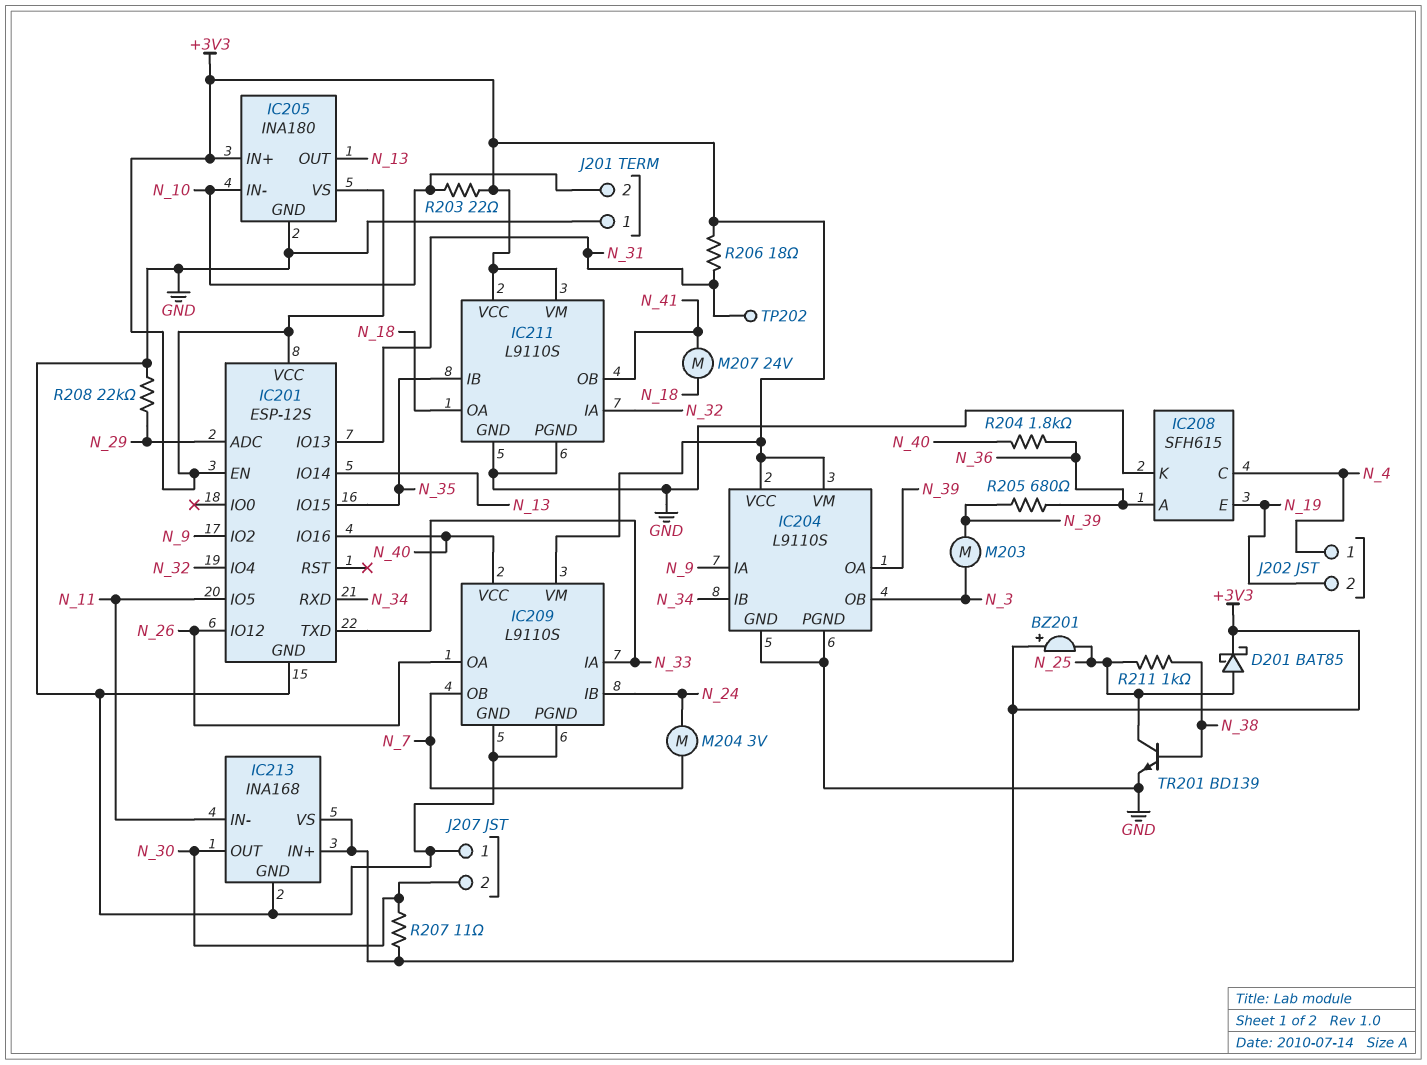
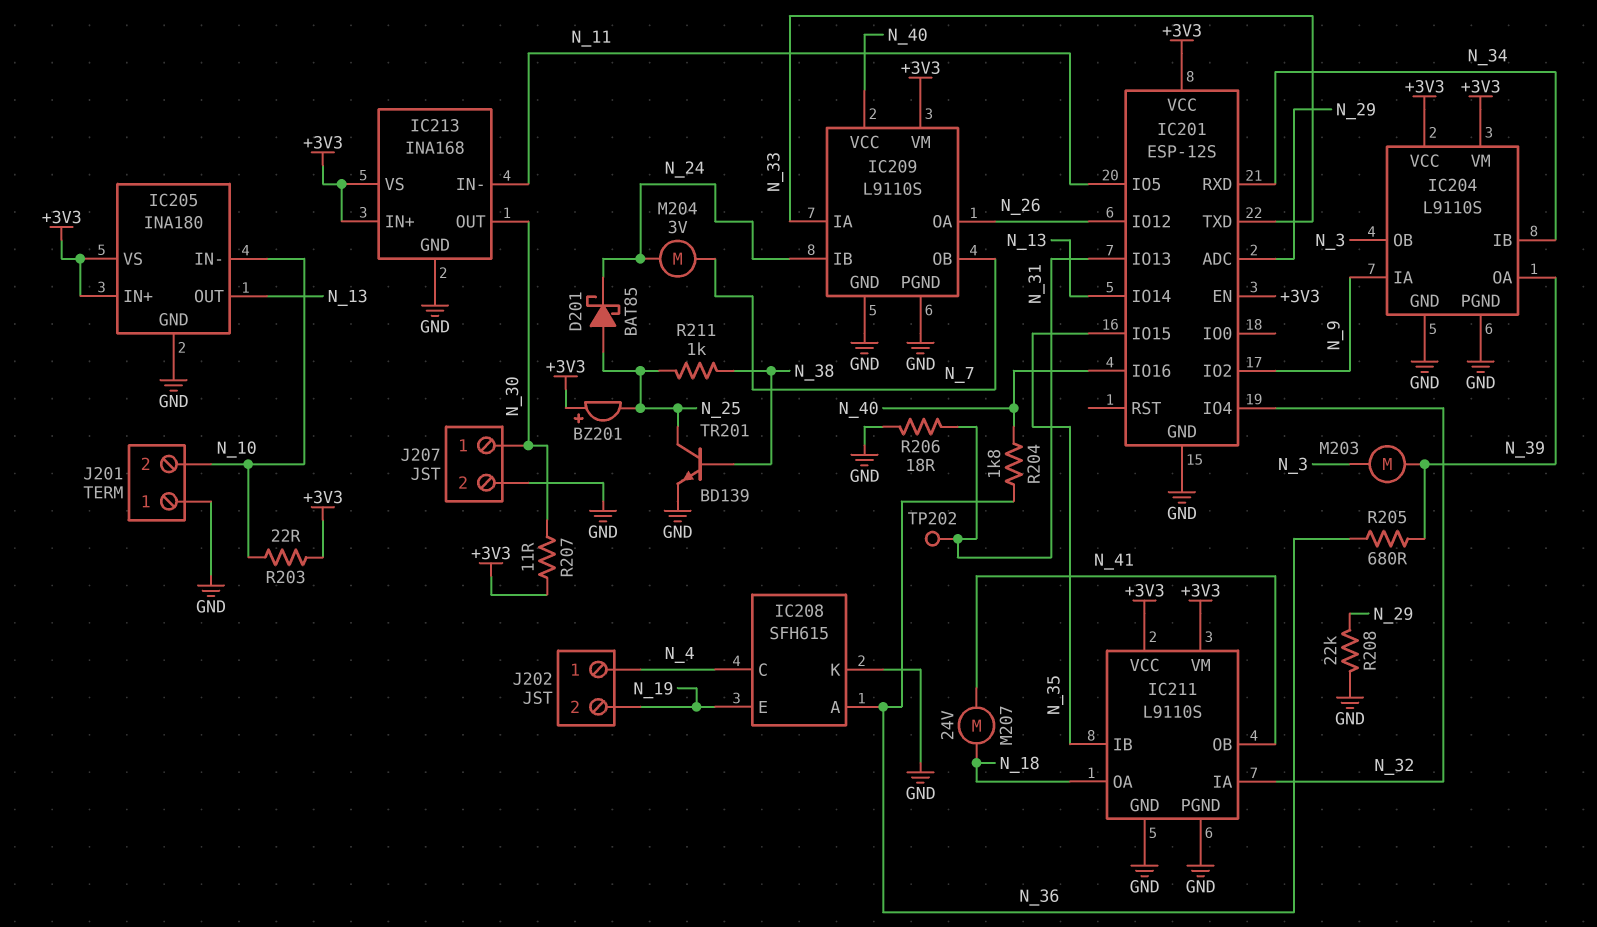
D201: schottky BAT85 (A N_25, K +3V3) -> schottky BAT85 (A N_25, K N_24)
J207 pin 1: GND -> N_30
J207 pin 2: N_30 -> GND
R206: 18 (+3V3, N_31) -> 18 (GND, N_31)

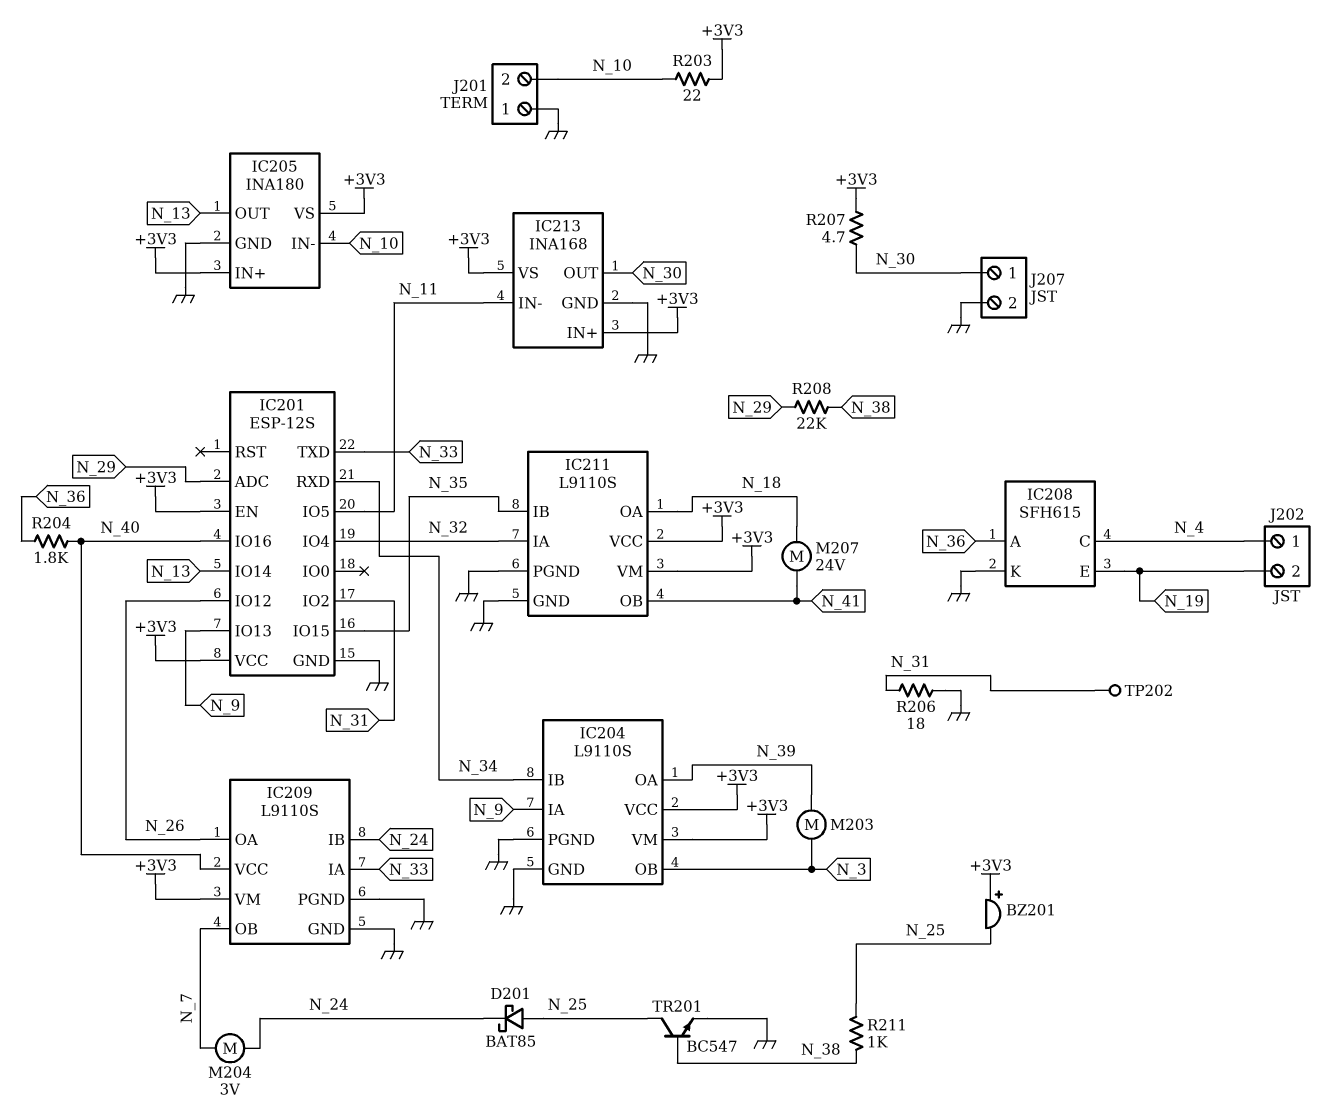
IC201 pin IO2: N_9 -> N_31
IC201 pin IO13: N_31 -> N_9
R205: 680 (N_36, N_39) -> none
R207: 11 (+3V3, N_30) -> 4.7 (+3V3, N_30)
R208: 22k (GND, N_29) -> 22k (N_29, N_38)
TR201: NPN BD139 (B N_38, C N_25, E GND) -> NPN BC547 (B N_38, C N_25, E GND)

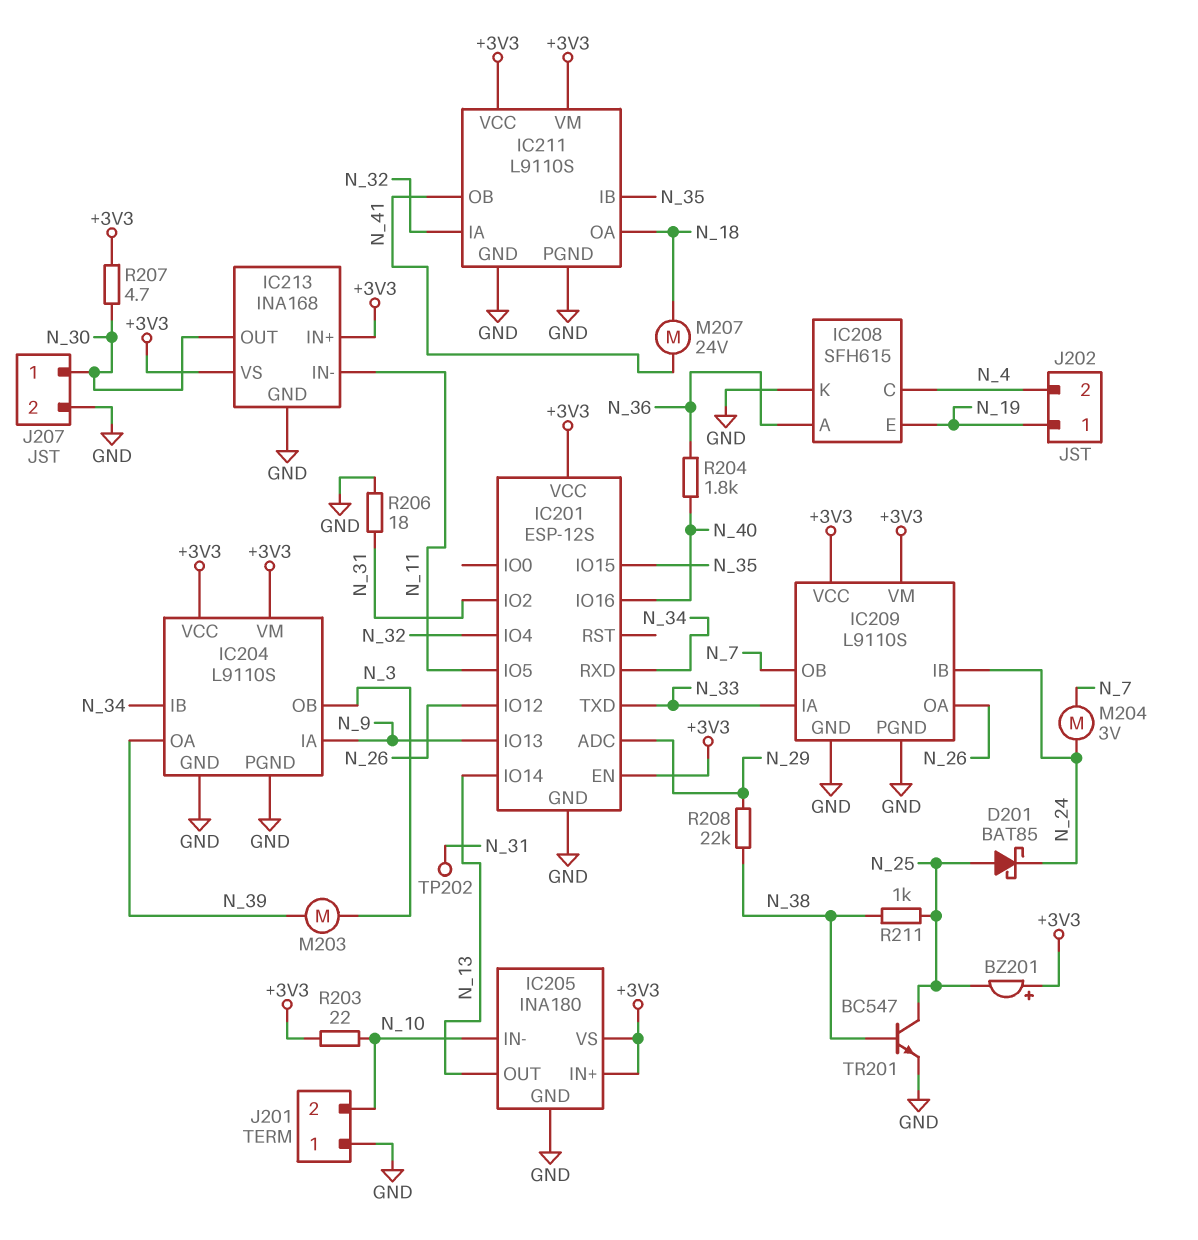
IC209 pin VCC: N_40 -> +3V3
J202 pin 1: N_4 -> N_19
J202 pin 2: N_19 -> N_4

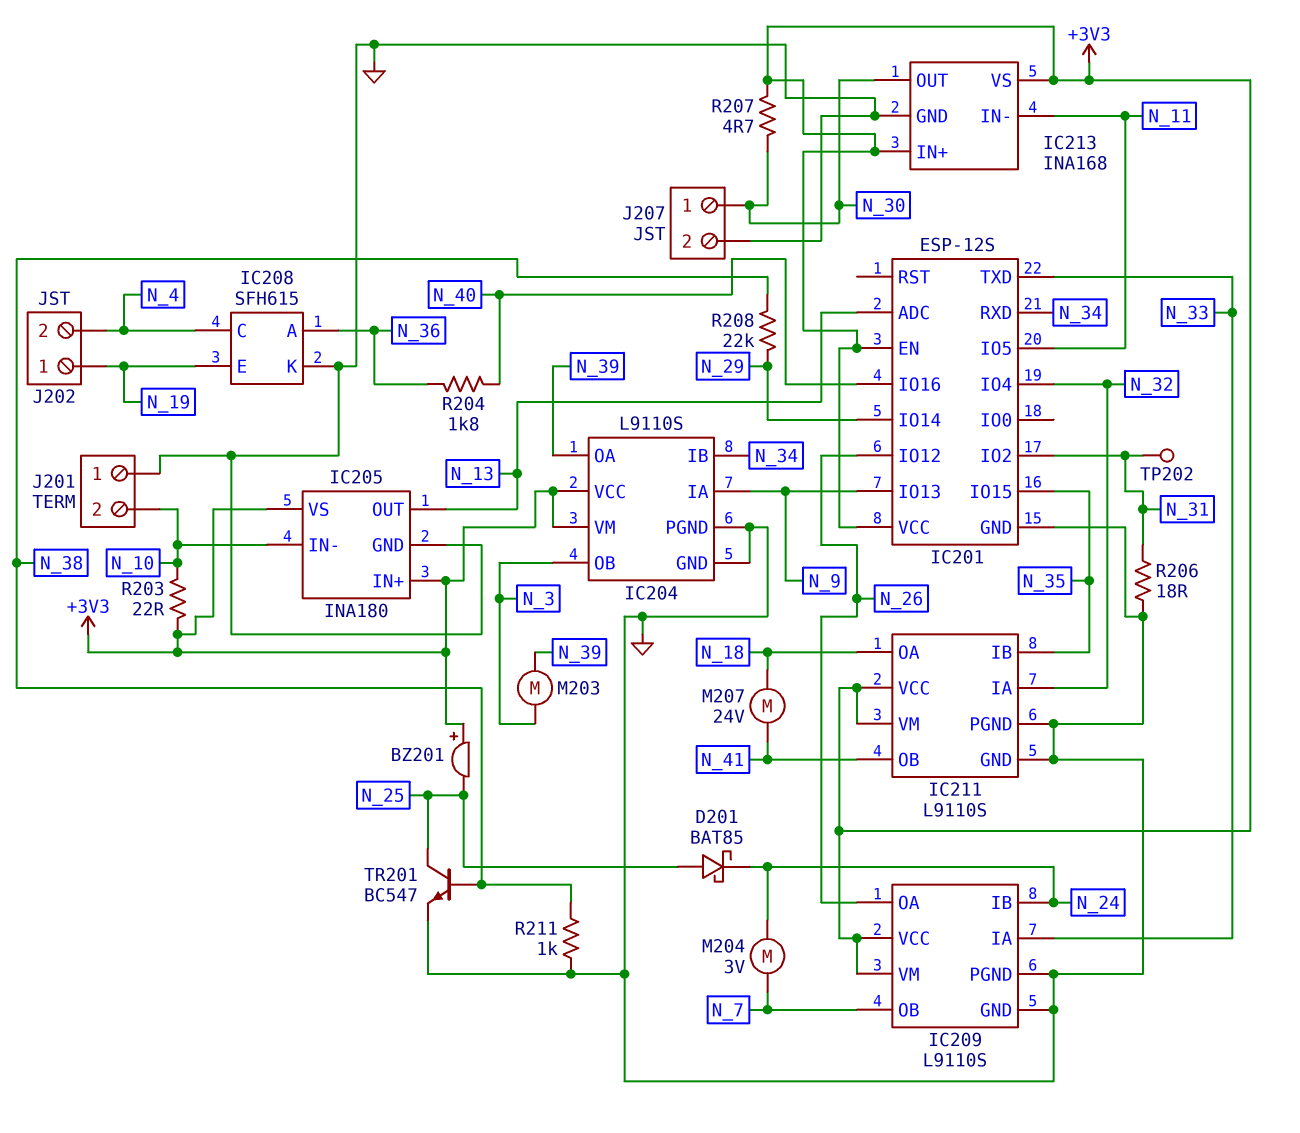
IC201 pin ADC: N_29 -> N_13
IC201 pin IO14: N_13 -> N_29
R211: 1k (N_25, N_38) -> 1k (GND, N_38)

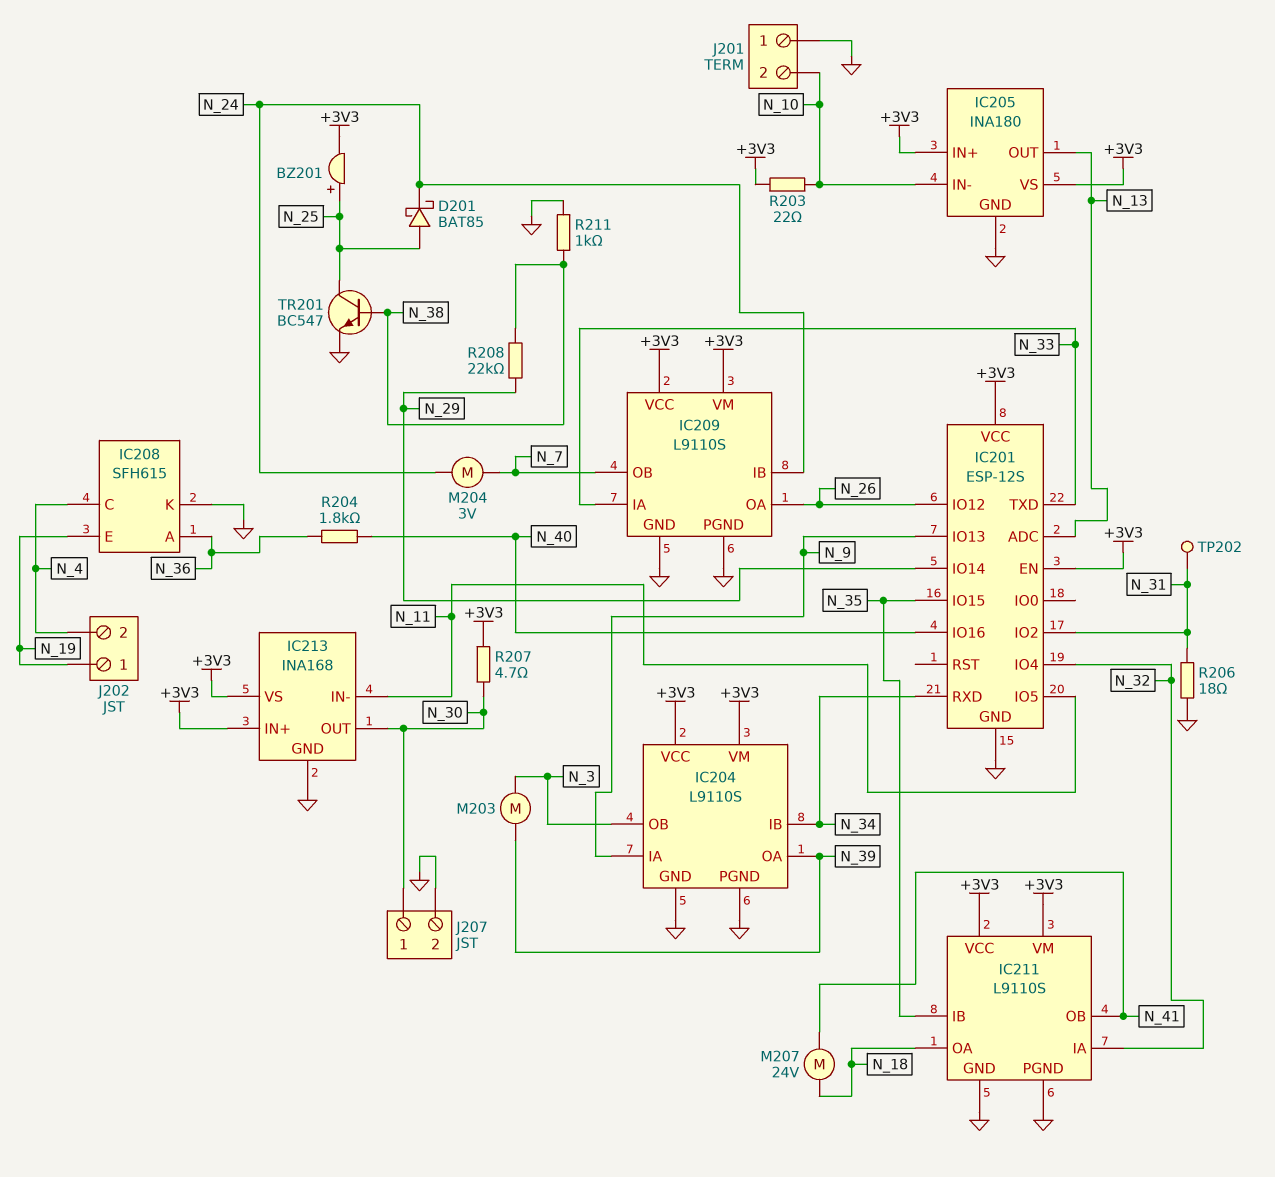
BZ201: buzzer (plus +3V3, minus N_25) -> buzzer (plus N_25, minus +3V3)

